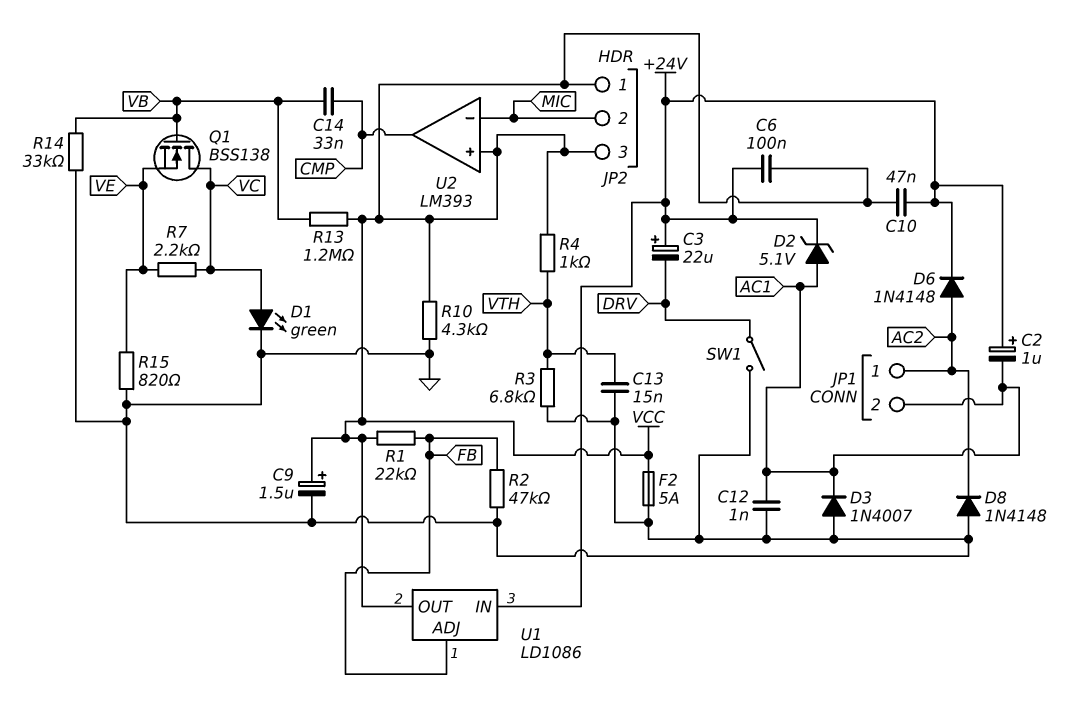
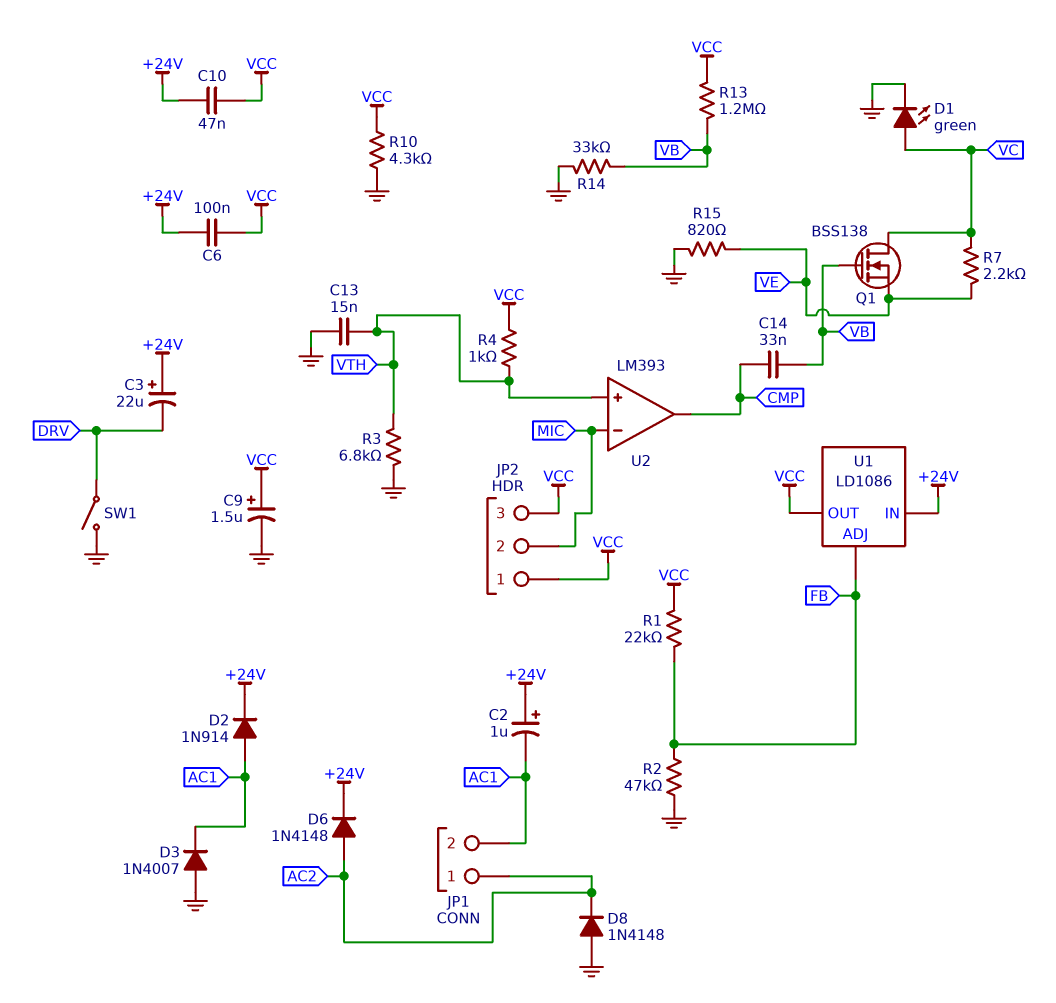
C12: 1nF (AC1, GND) -> none
D2: zener 5.1V (A AC1, K +24V) -> diode 1N914 (A AC1, K +24V)
F2: 5A (GND, VCC) -> none
U2 pin in+: VCC -> VTH

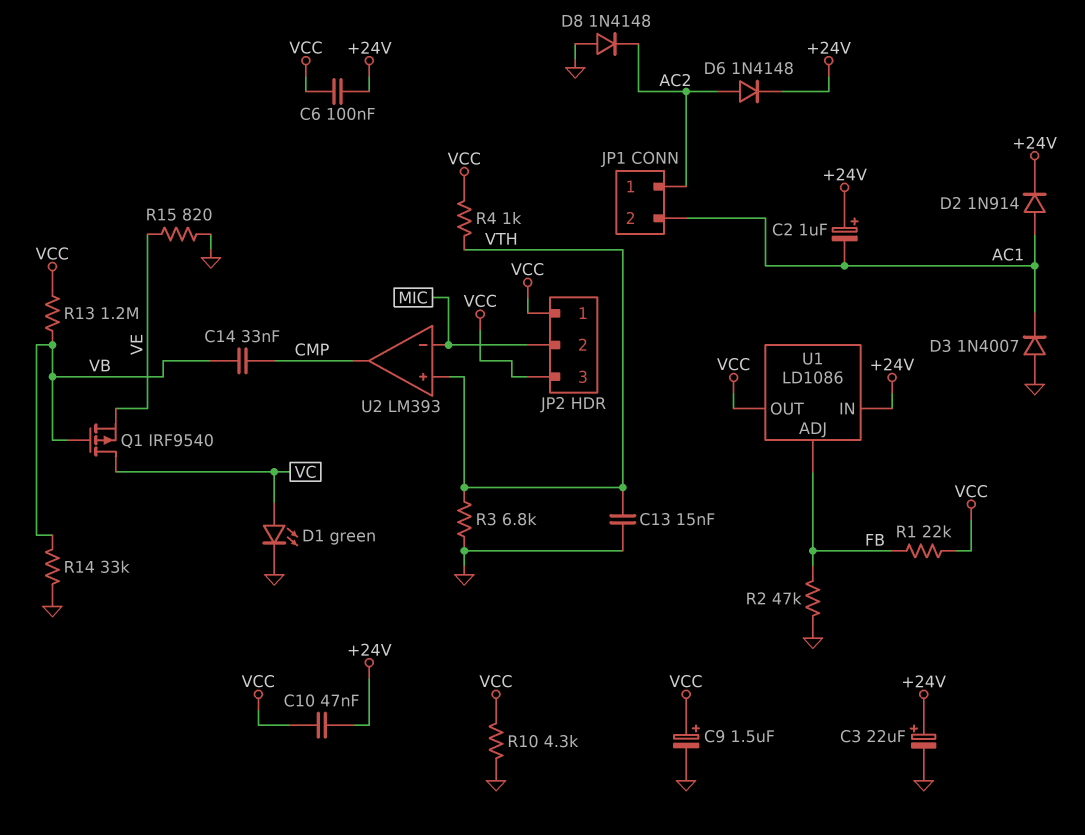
C3: 22uF (plus +24V, minus DRV) -> 22uF (plus +24V, minus GND)
Q1: NMOS BSS138 (G VB, D VC, S VE) -> PMOS IRF9540 (G VB, D VC, S VE)
R7: 2.2k (VC, VE) -> none
SW1: switch (DRV, GND) -> none

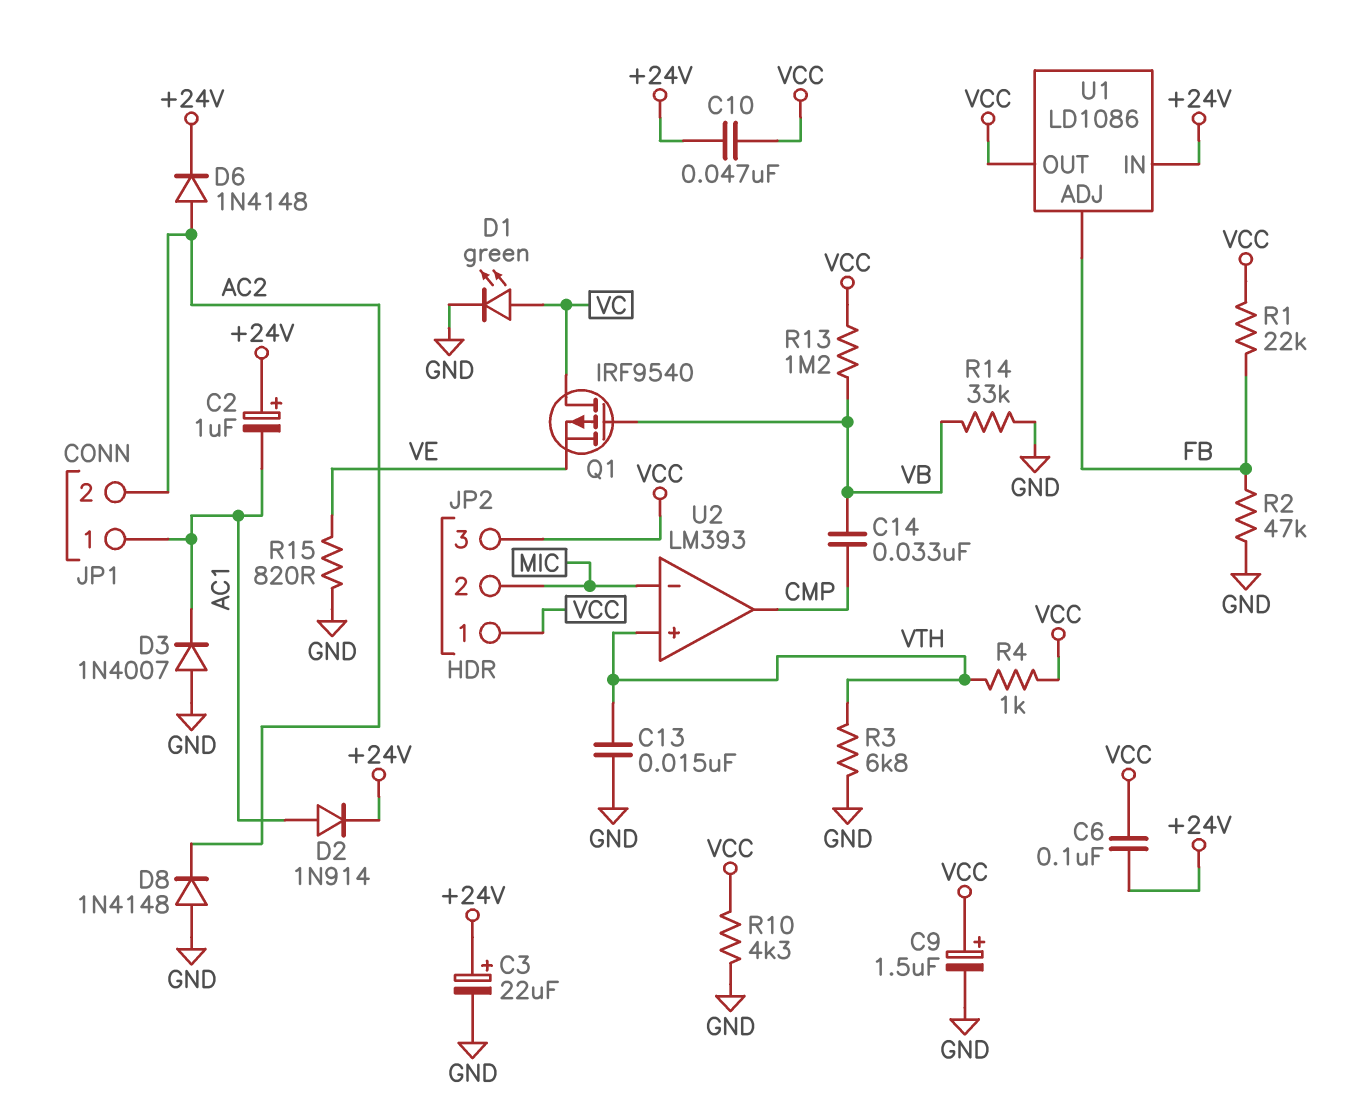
JP1 pin 1: AC2 -> AC1
JP1 pin 2: AC1 -> AC2

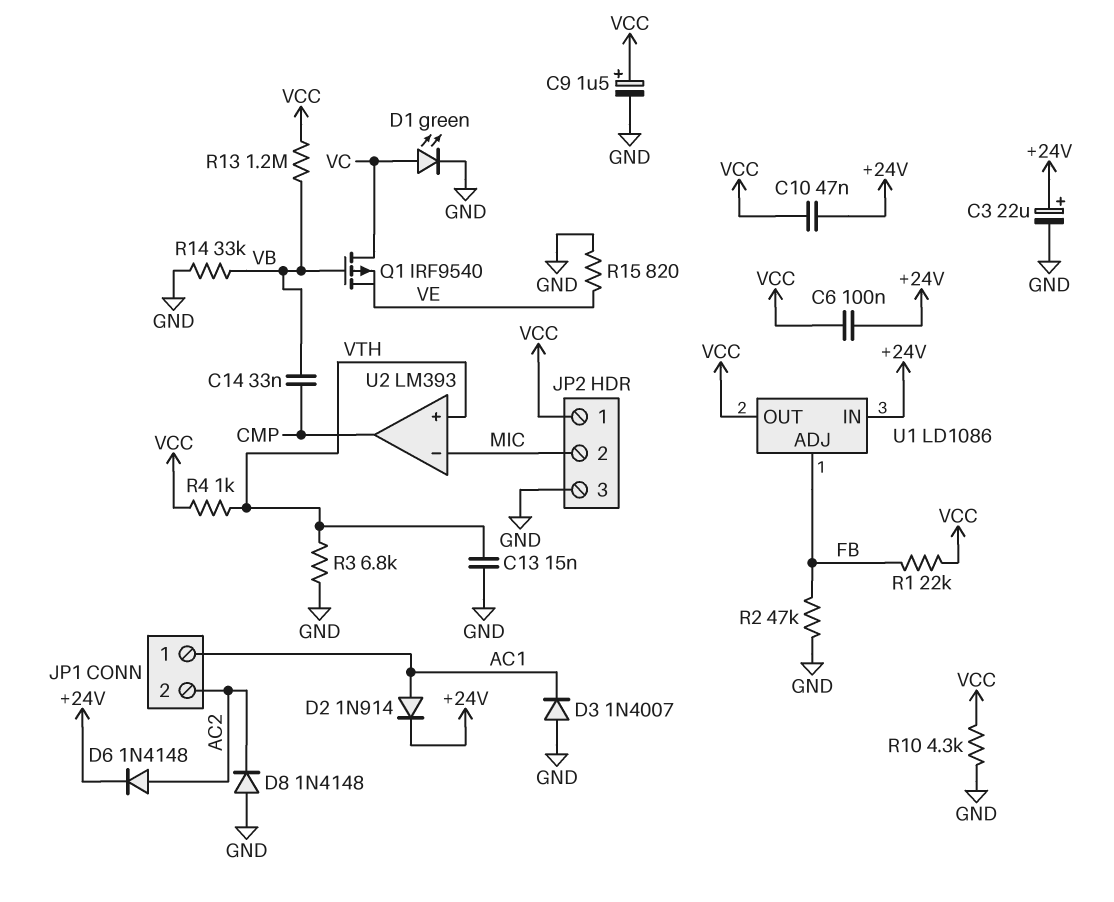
C2: 1uF (plus +24V, minus AC1) -> none
JP2 pin 3: VCC -> GND

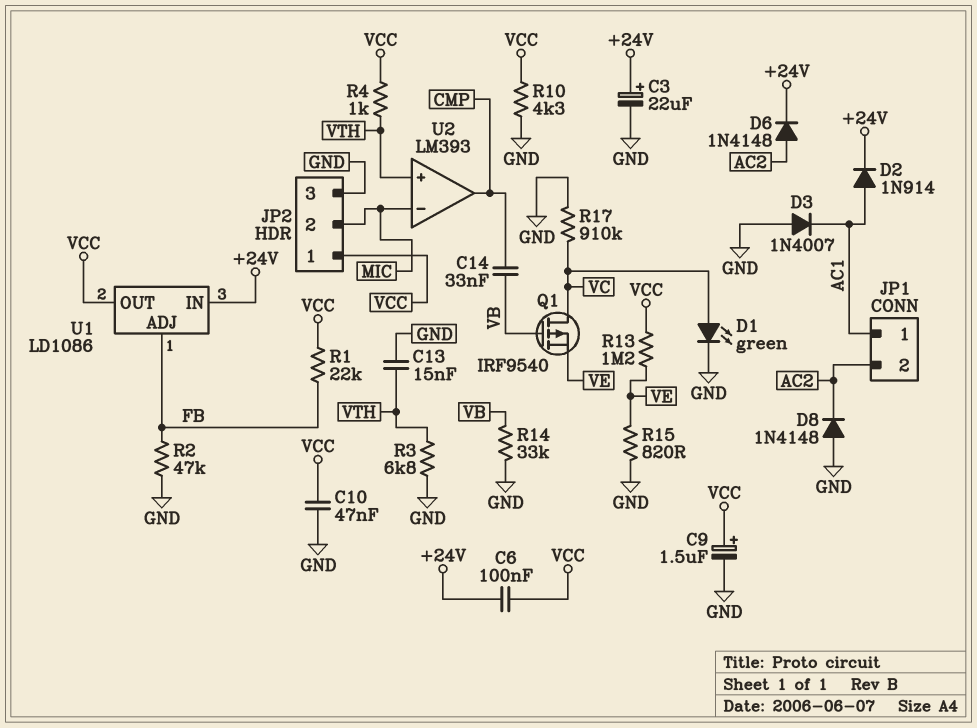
C10: 47nF (+24V, VCC) -> 47nF (GND, VCC)
R13: 1.2M (VB, VCC) -> 1.2M (VCC, VE)
R17: none -> 910k (GND, VC)

